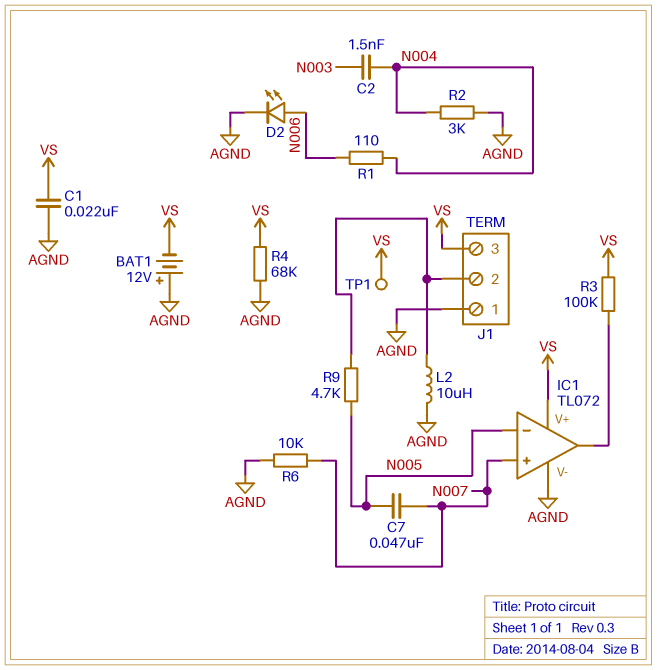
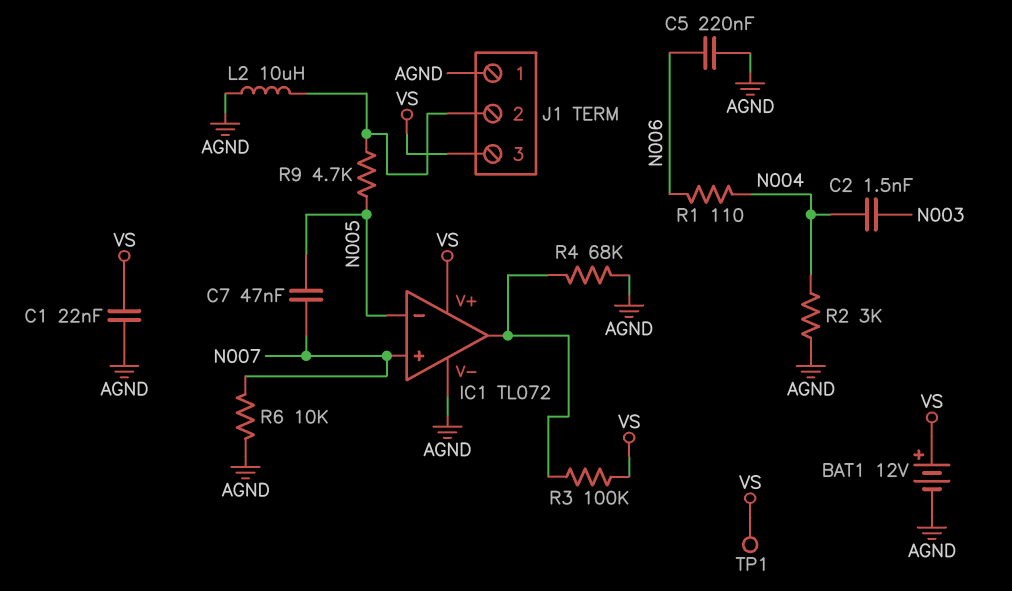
BAT1: 12V (plus AGND, minus VS) -> 12V (plus VS, minus AGND)
C5: none -> 220nF (AGND, N006)
D2: LED (A N006, K AGND) -> none
R4: 68k (AGND, VS) -> 68k (AGND, IC1/out)

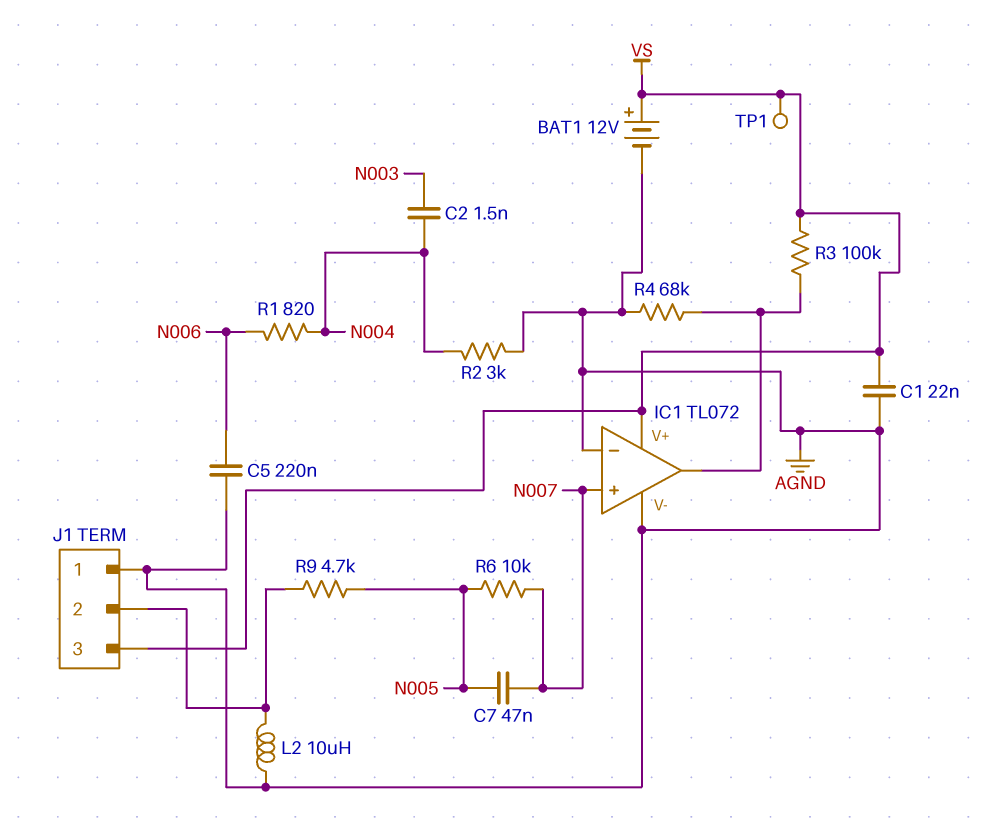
IC1 pin in-: N005 -> AGND
R1: 110 (N004, N006) -> 820 (N004, N006)
R6: 10k (AGND, N007) -> 10k (N005, N007)

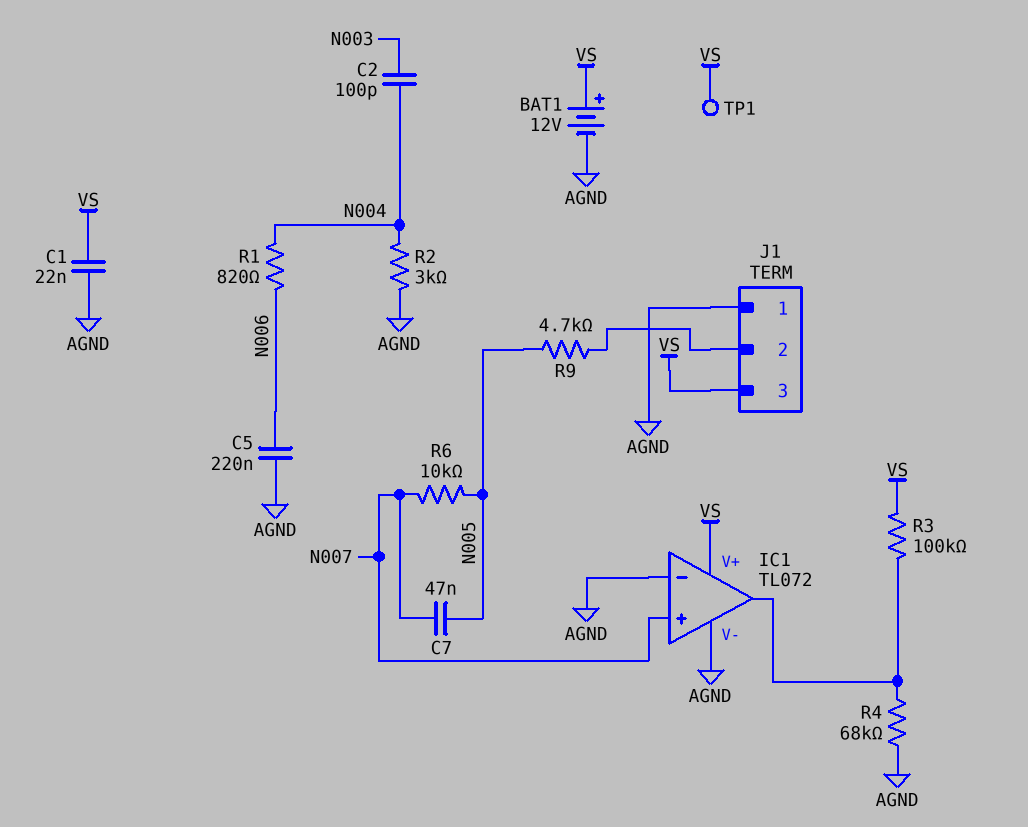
C2: 1.5nF (N003, N004) -> 100pF (N003, N004)
L2: 10uH (AGND, J1/2) -> none

